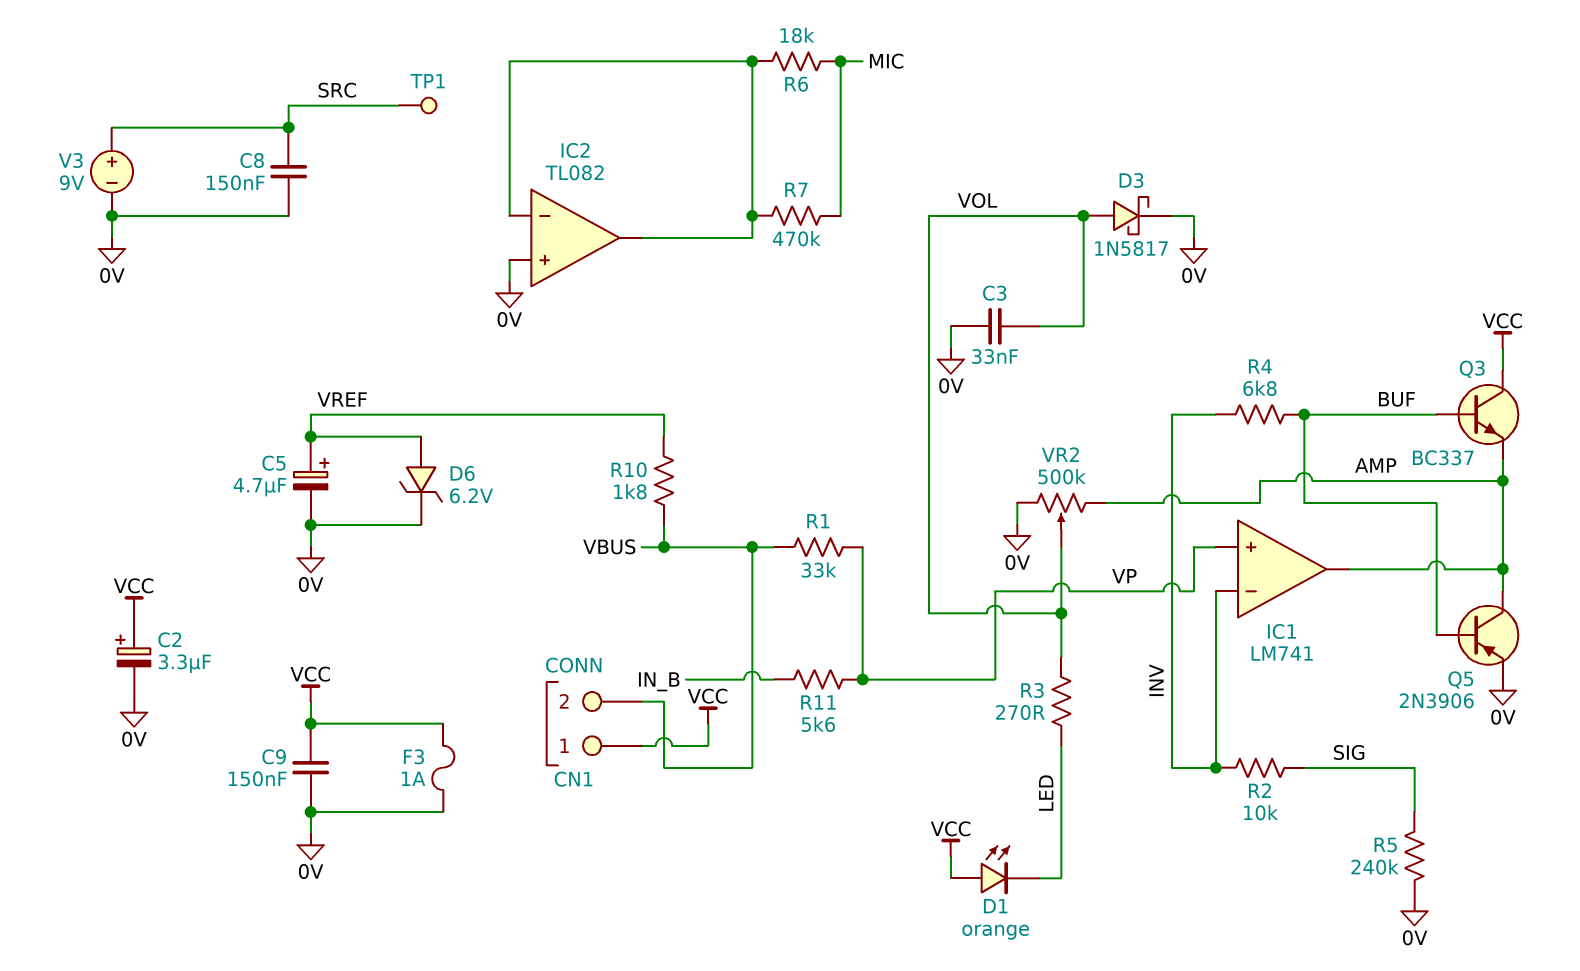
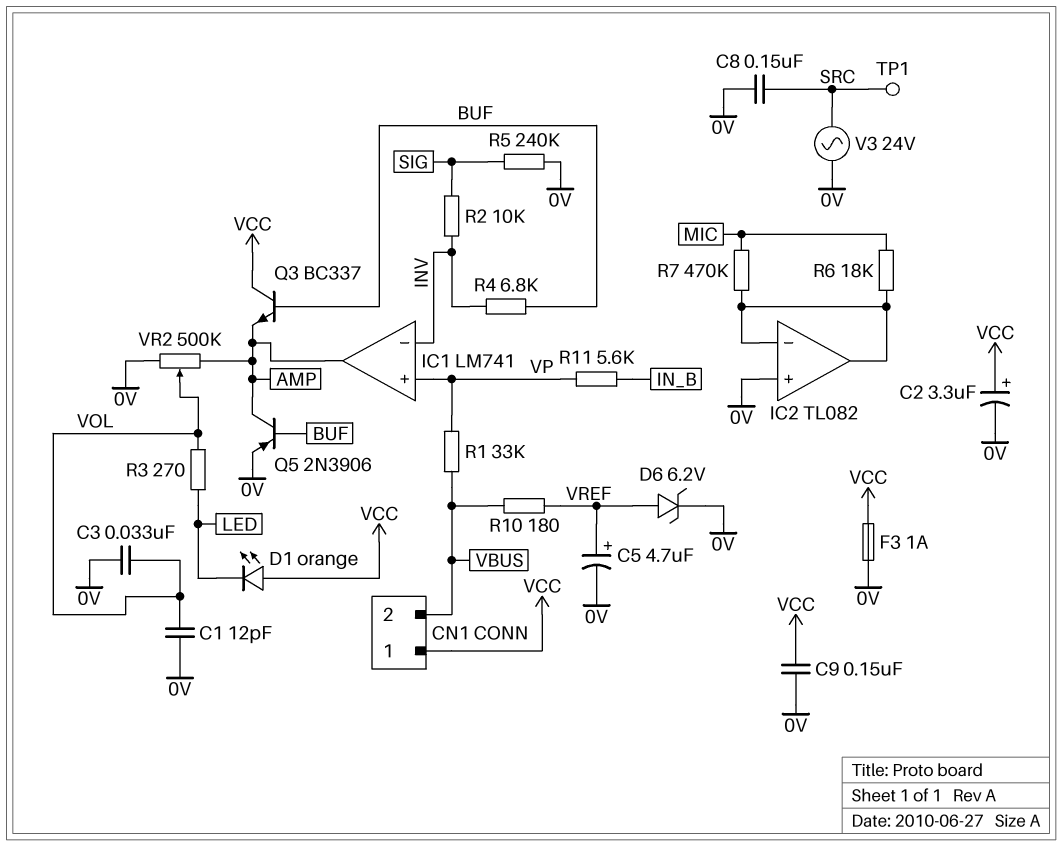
C1: none -> 12pF (0V, VOL)
D3: schottky 1N5817 (A VOL, K 0V) -> none
R10: 1.8k (VBUS, VREF) -> 180 (VBUS, VREF)
V3: 9V (plus SRC, minus 0V) -> AC 24V (0V, SRC)

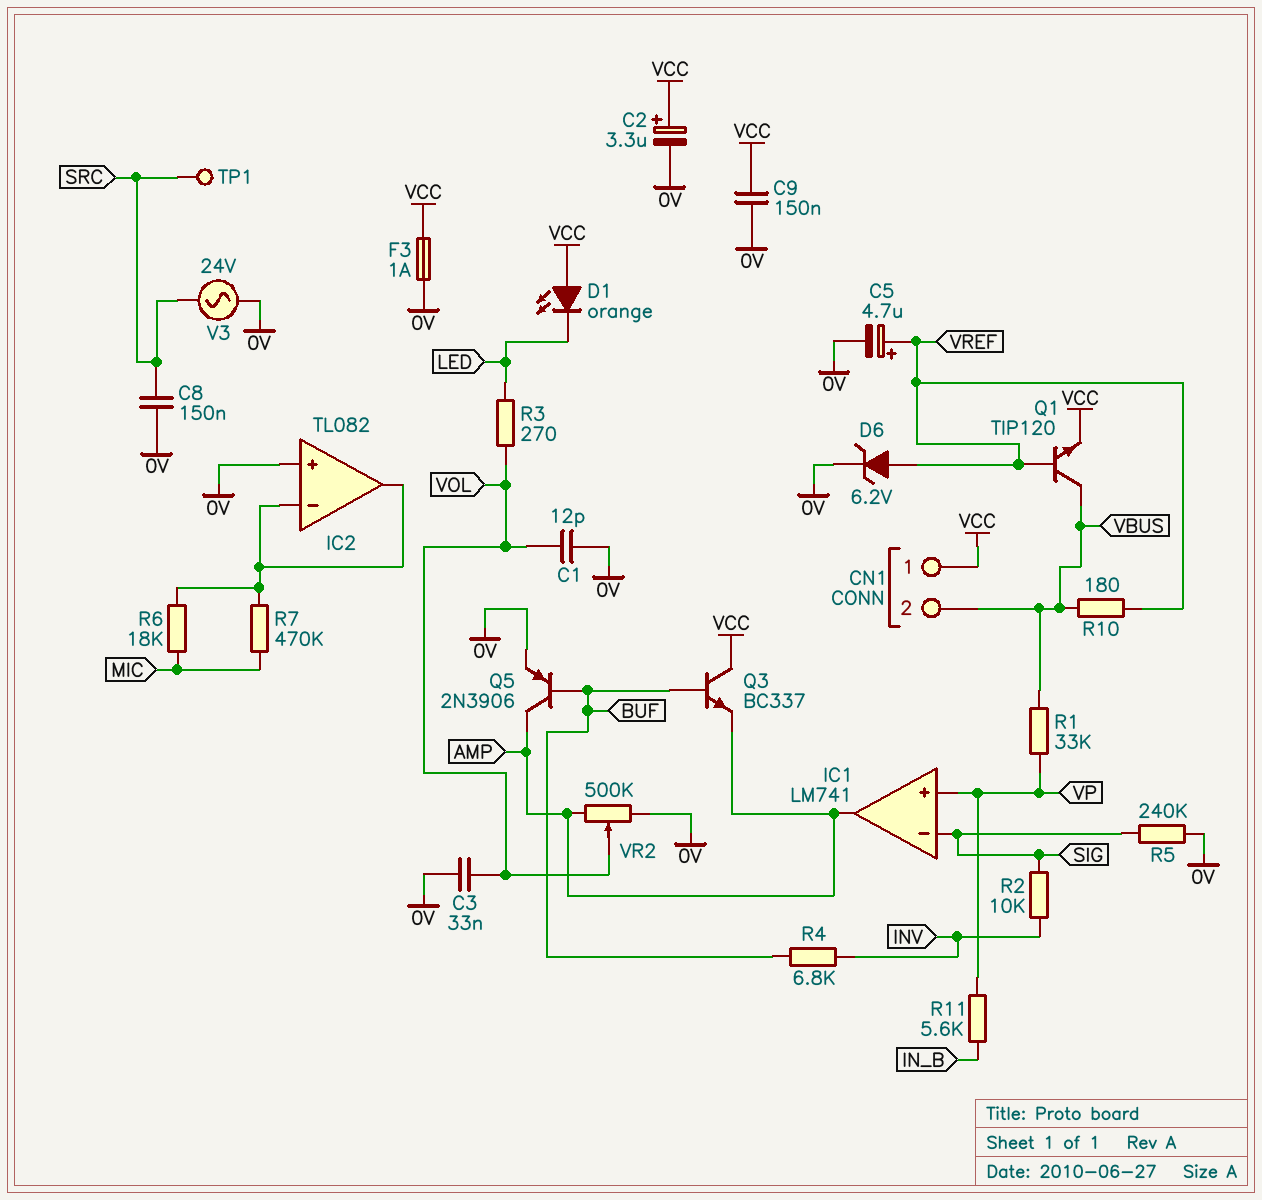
IC1 pin in-: INV -> SIG
Q1: none -> NPN TIP120 (B VREF, C VBUS, E VCC)

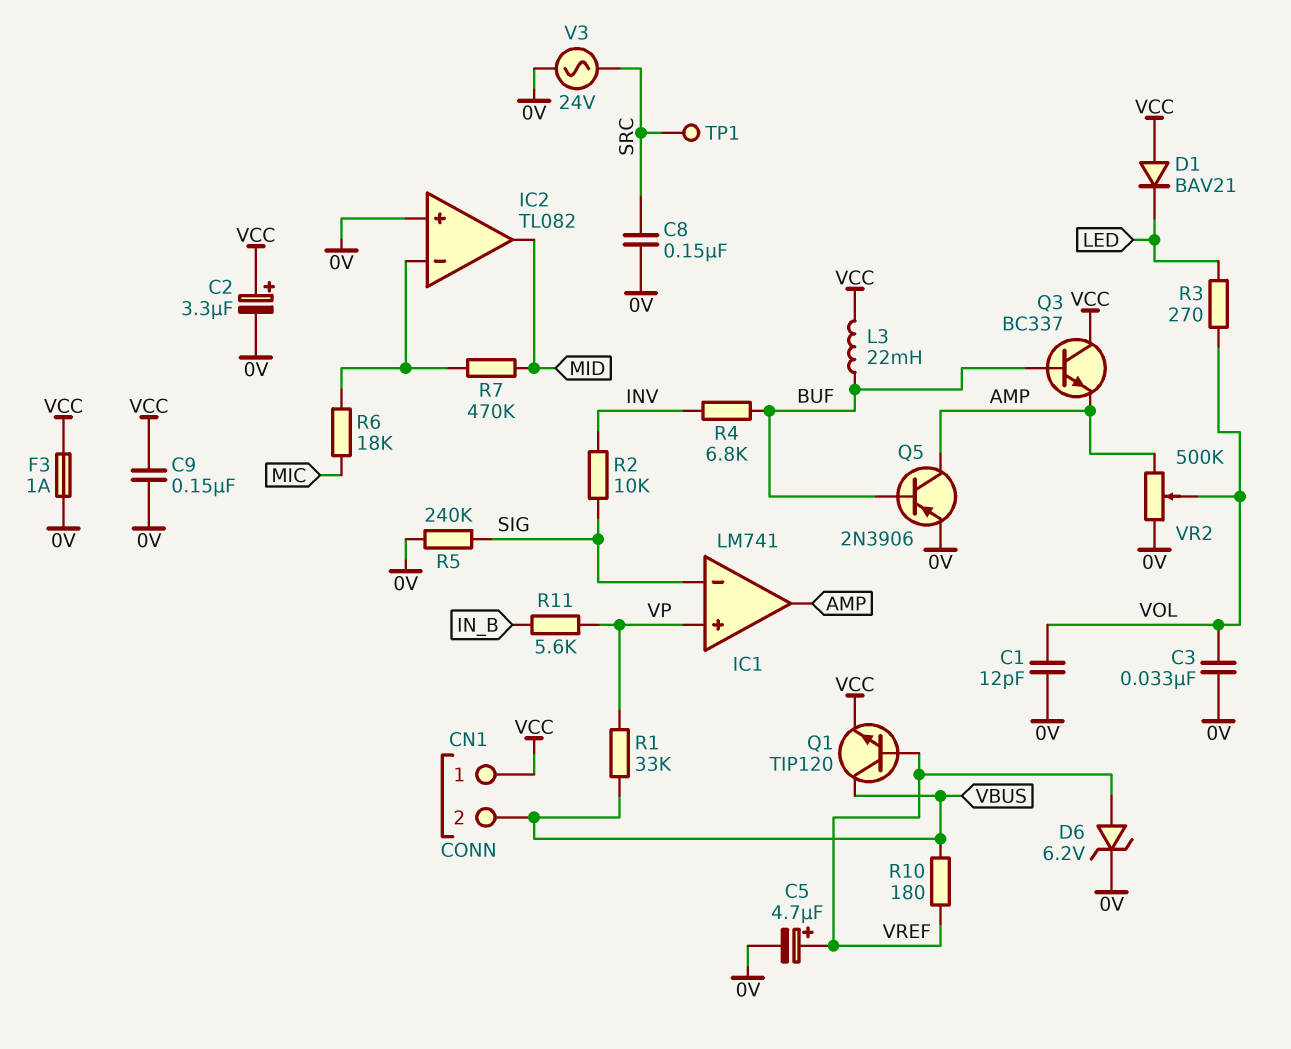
D1: LED orange (A VCC, K LED) -> diode BAV21 (A VCC, K LED)
IC2 pin out: IC2/in- -> MID
L3: none -> 22mH (BUF, VCC)
R7: 470k (IC2/in-, MIC) -> 470k (IC2/in-, MID)

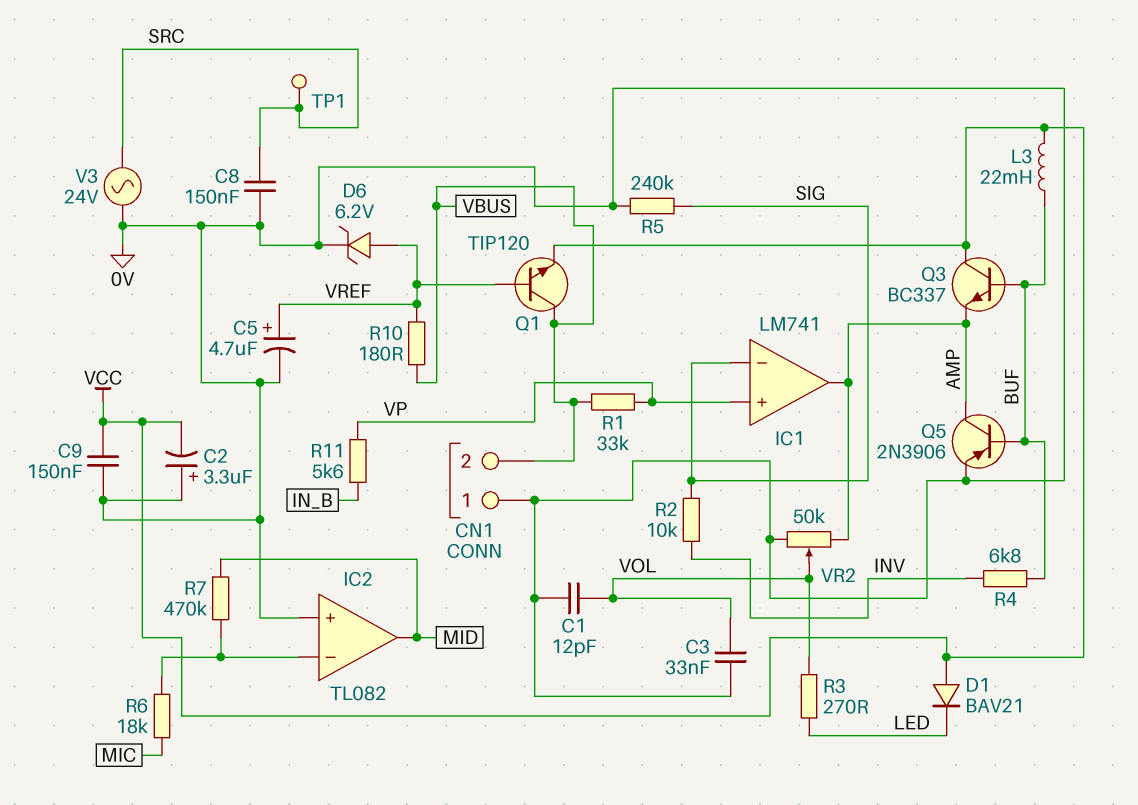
C2: 3.3uF (plus VCC, minus 0V) -> 3.3uF (plus 0V, minus VCC)
CN1 pin 1: VCC -> 0V
F3: 1A (0V, VCC) -> none
VR2: 500k (0V, AMP, wiper VOL) -> 50k (0V, AMP, wiper VOL)

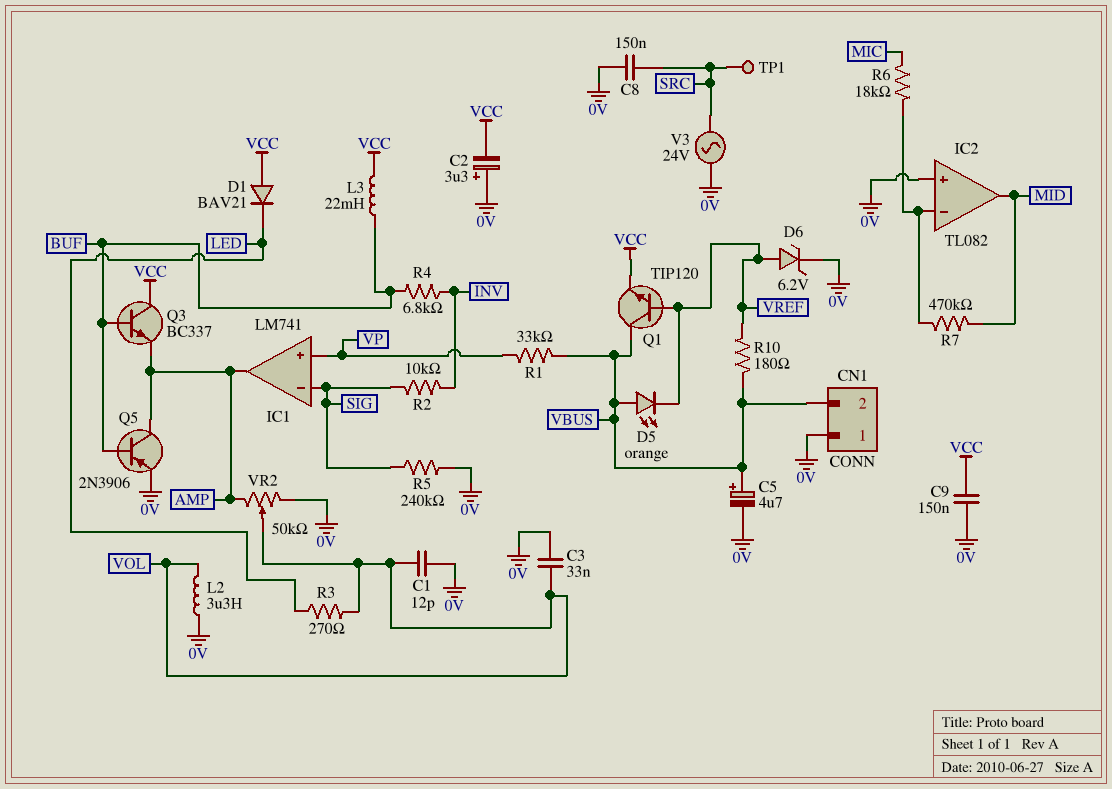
C5: 4.7uF (plus VREF, minus 0V) -> 4.7uF (plus VBUS, minus 0V)
D5: none -> LED orange (A VBUS, K VREF)
L2: none -> 3.3uH (0V, VOL)
R11: 5.6k (IN_B, VP) -> none

